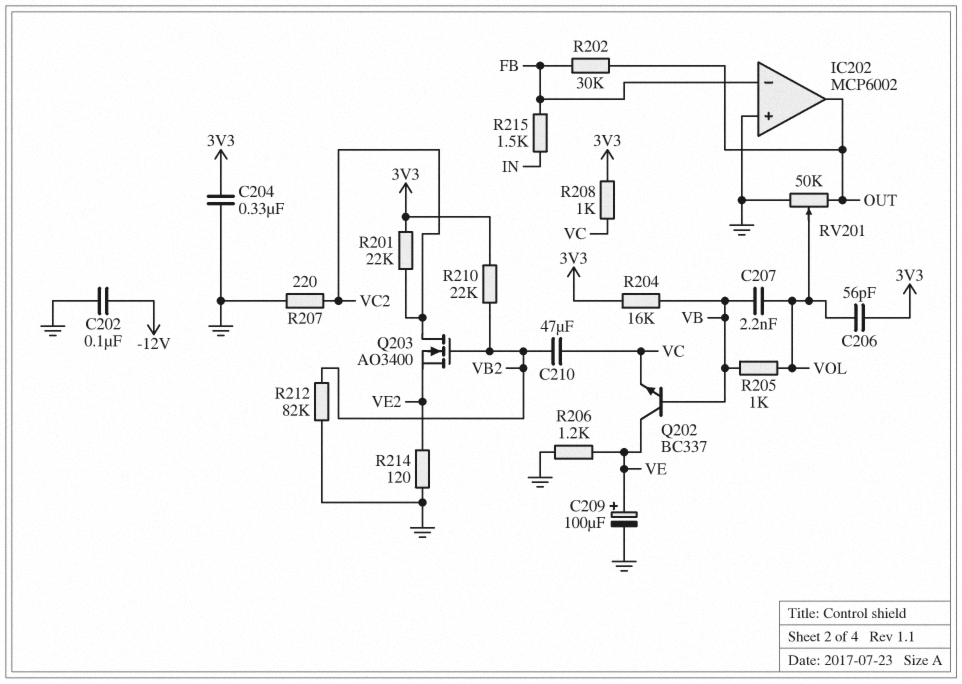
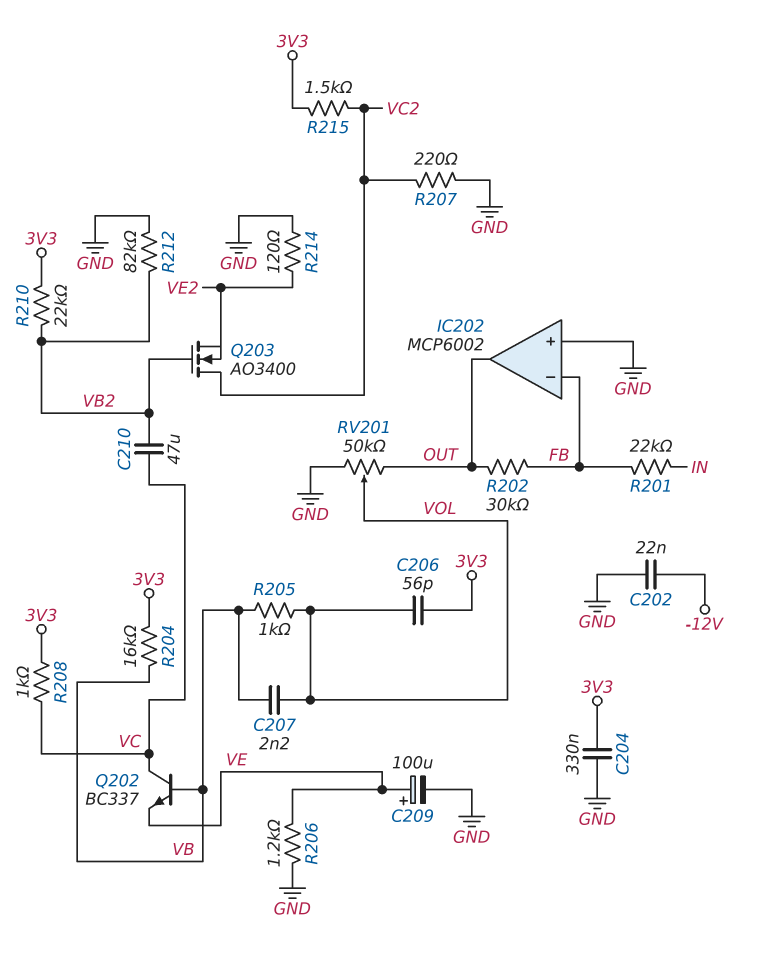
C202: 100nF (-12V, GND) -> 22nF (-12V, GND)
Q202: NPN BC337 (B VB, C VE, E VC) -> NPN BC337 (B VB, C VC, E VE)
R201: 22k (3V3, VC2) -> 22k (FB, IN)
R215: 1.5k (FB, IN) -> 1.5k (3V3, VC2)

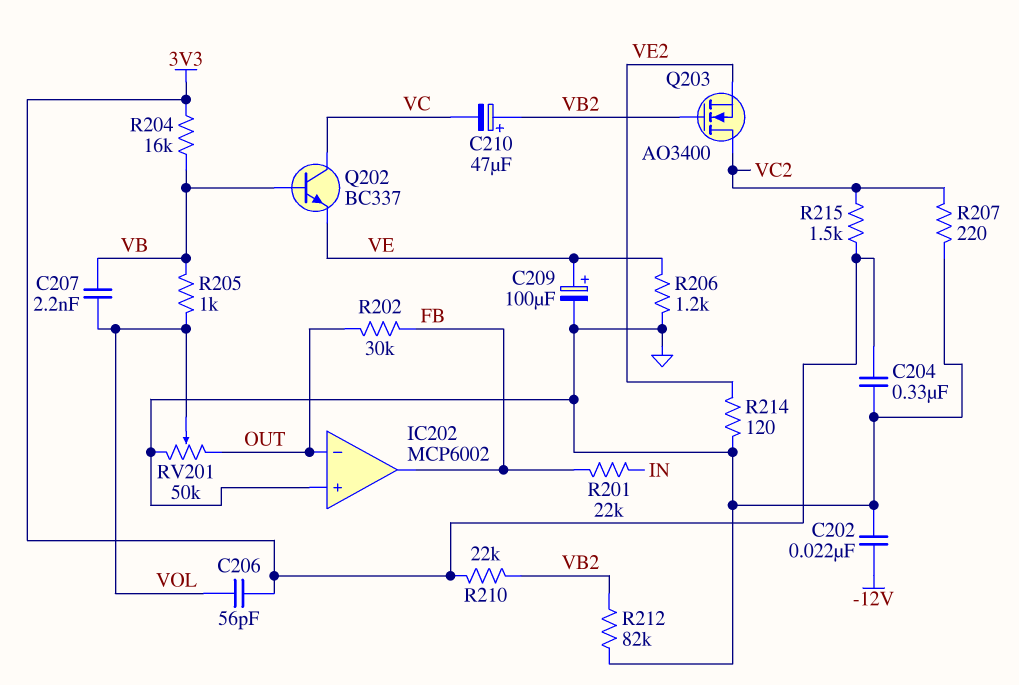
C210: 47uF (VB2, VC) -> 47uF (plus VB2, minus VC)
IC202 pin in-: FB -> OUT
IC202 pin out: OUT -> FB
R208: 1k (3V3, VC) -> none

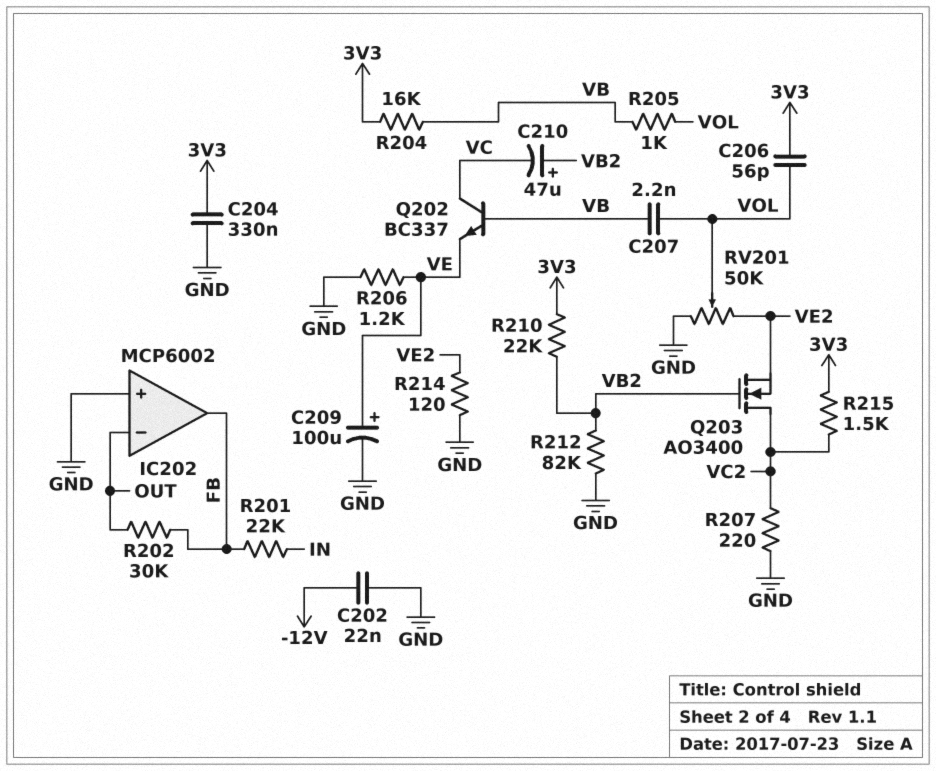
RV201: 50k (GND, OUT, wiper VOL) -> 50k (GND, VE2, wiper VOL)

